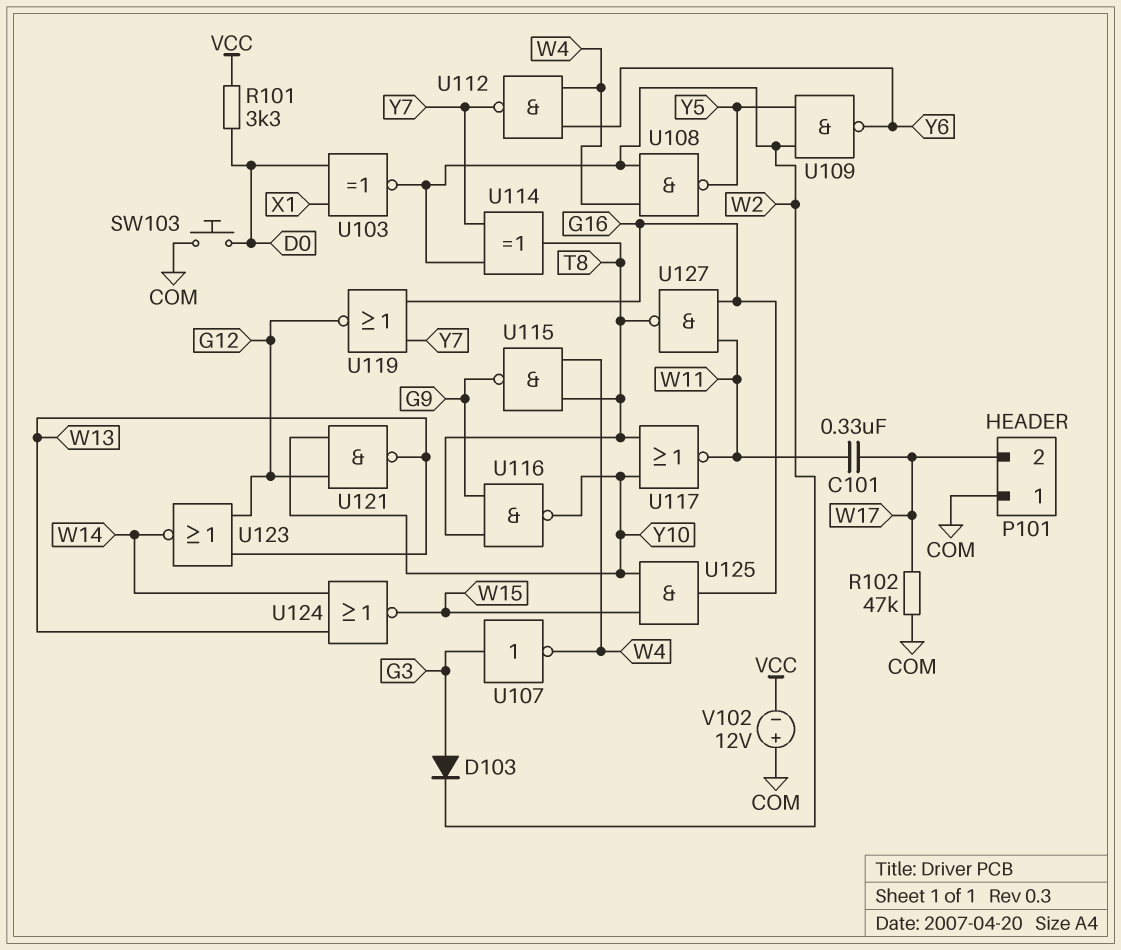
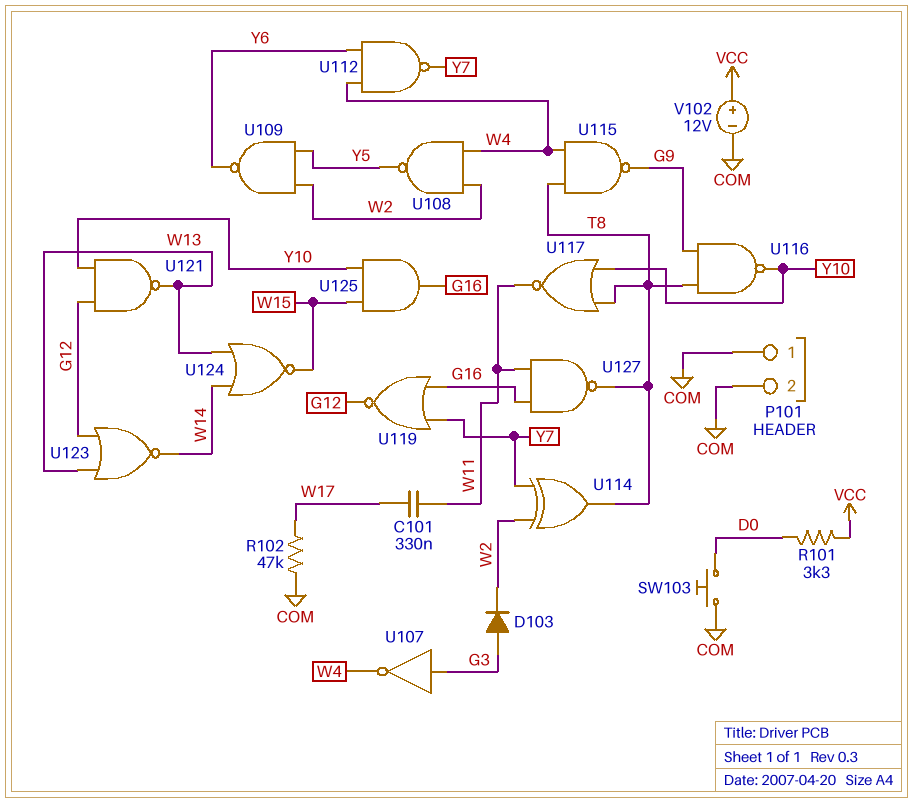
P101 pin 2: W17 -> COM
U103: XNOR (in D0, in X1, out W2) -> none
V102: 12V (plus COM, minus VCC) -> 12V (plus VCC, minus COM)

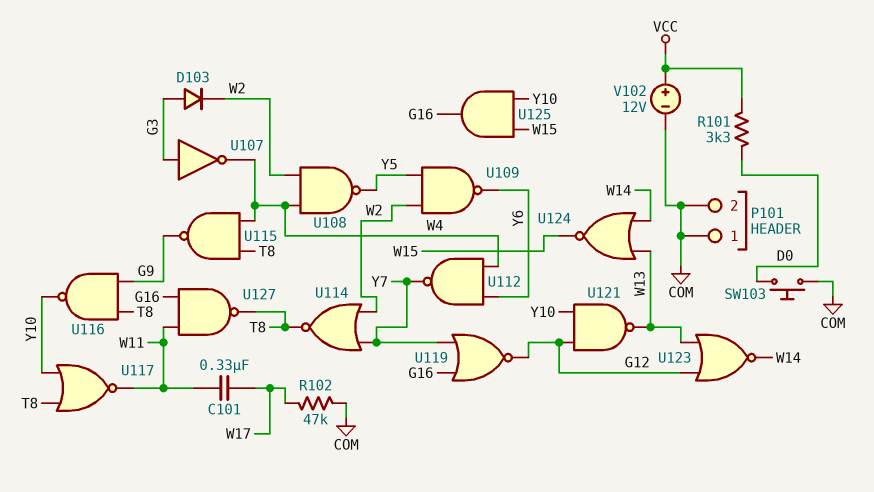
U114: XOR (in W2, in Y7, out T8) -> NOR (in W2, in Y7, out T8)

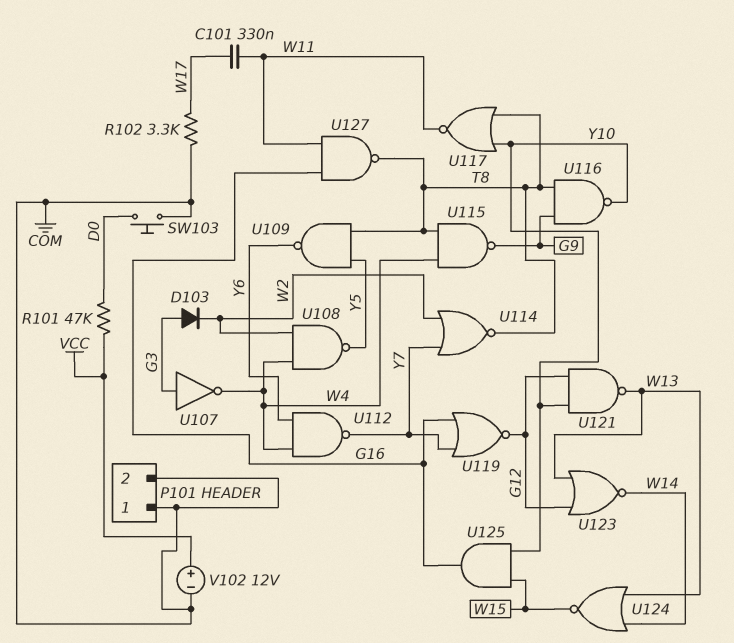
R101: 3.3k (D0, VCC) -> 47k (D0, VCC)
R102: 47k (COM, W17) -> 3.3k (COM, W17)
U109: NAND (in W2, in Y5, out Y6) -> NAND (in T8, in Y5, out Y6)

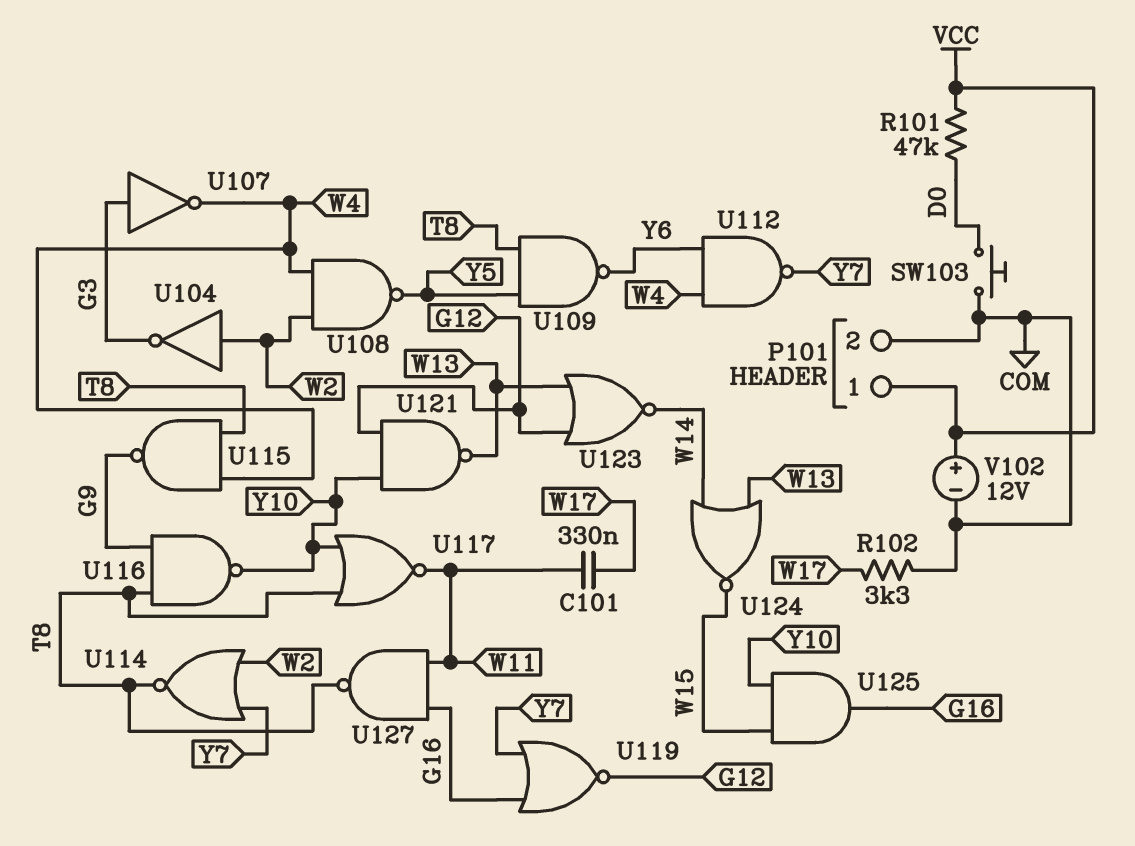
D103: diode (A G3, K W2) -> none
P101 pin 1: COM -> VCC
U104: none -> NOT (in W2, out G3)

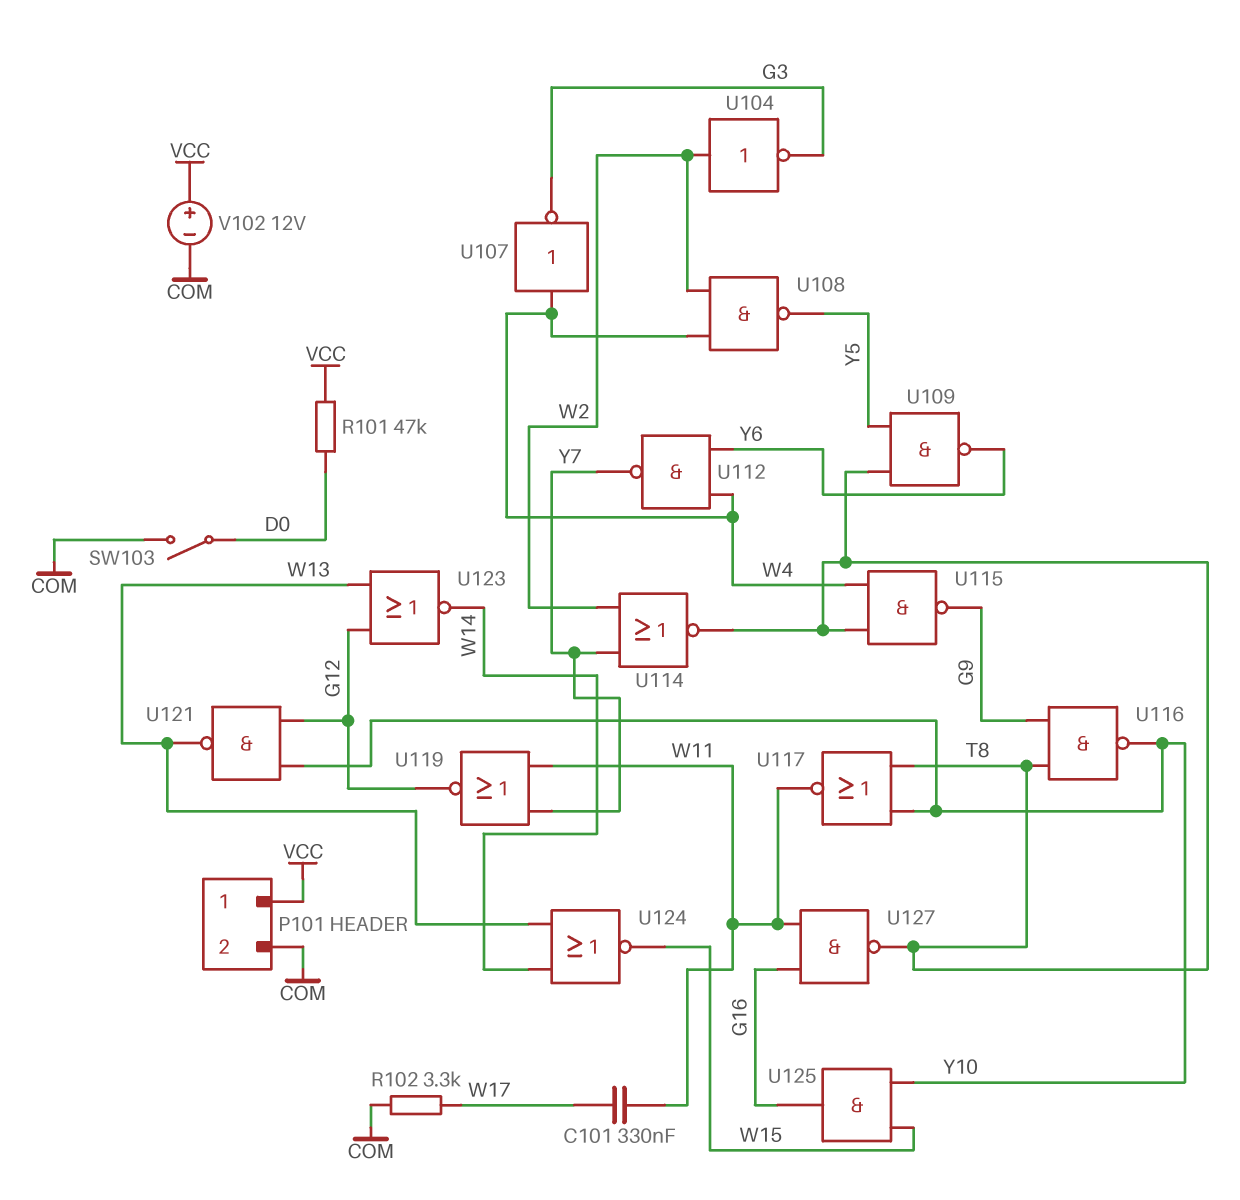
SW103: button (COM, D0) -> switch (COM, D0)
U107: NOT (in G3, out W4) -> NOT (in W4, out G3)
U119: NOR (in G16, in Y7, out G12) -> NOR (in W11, in Y7, out G12)

